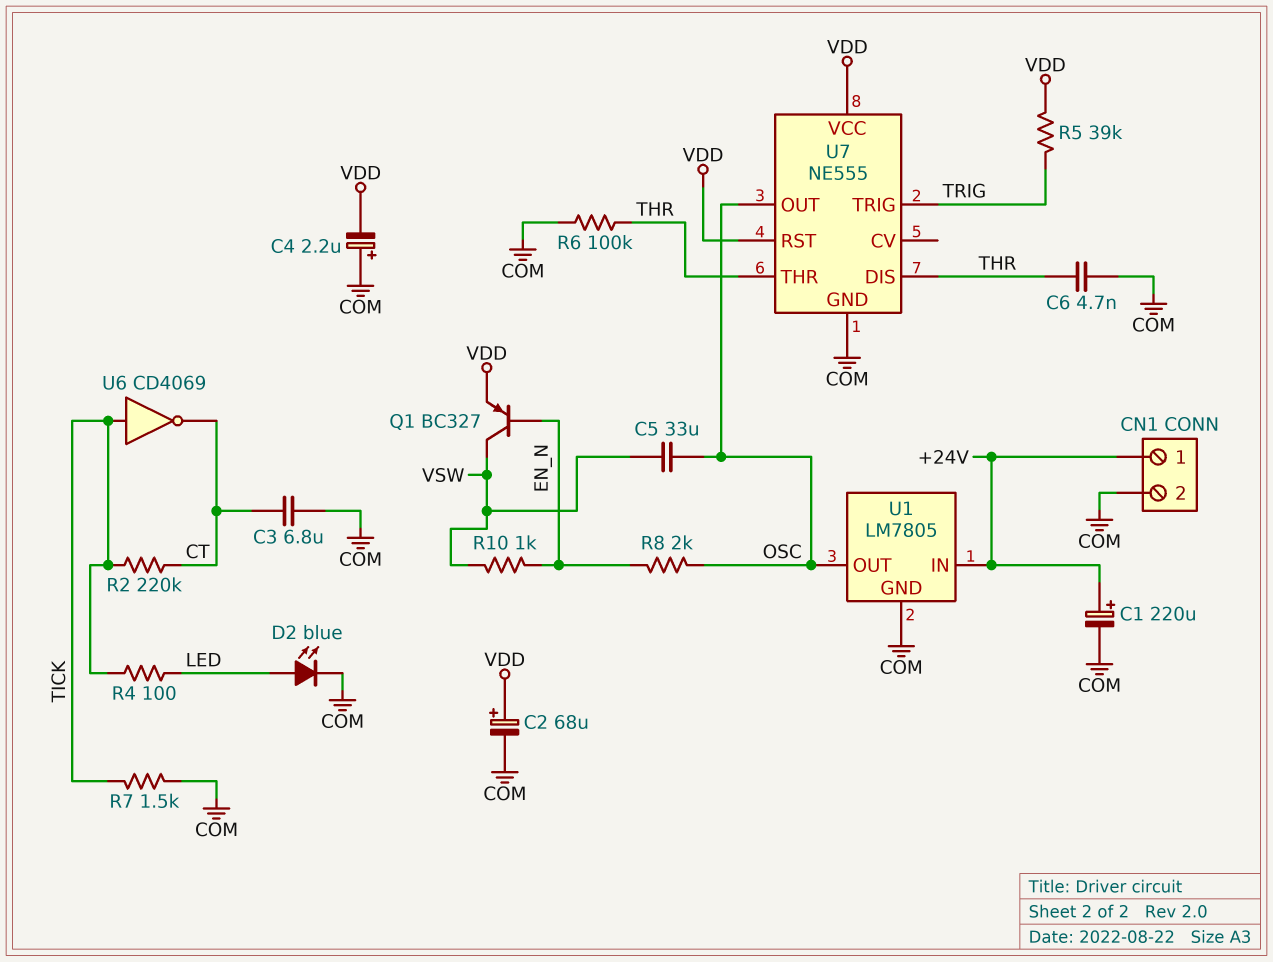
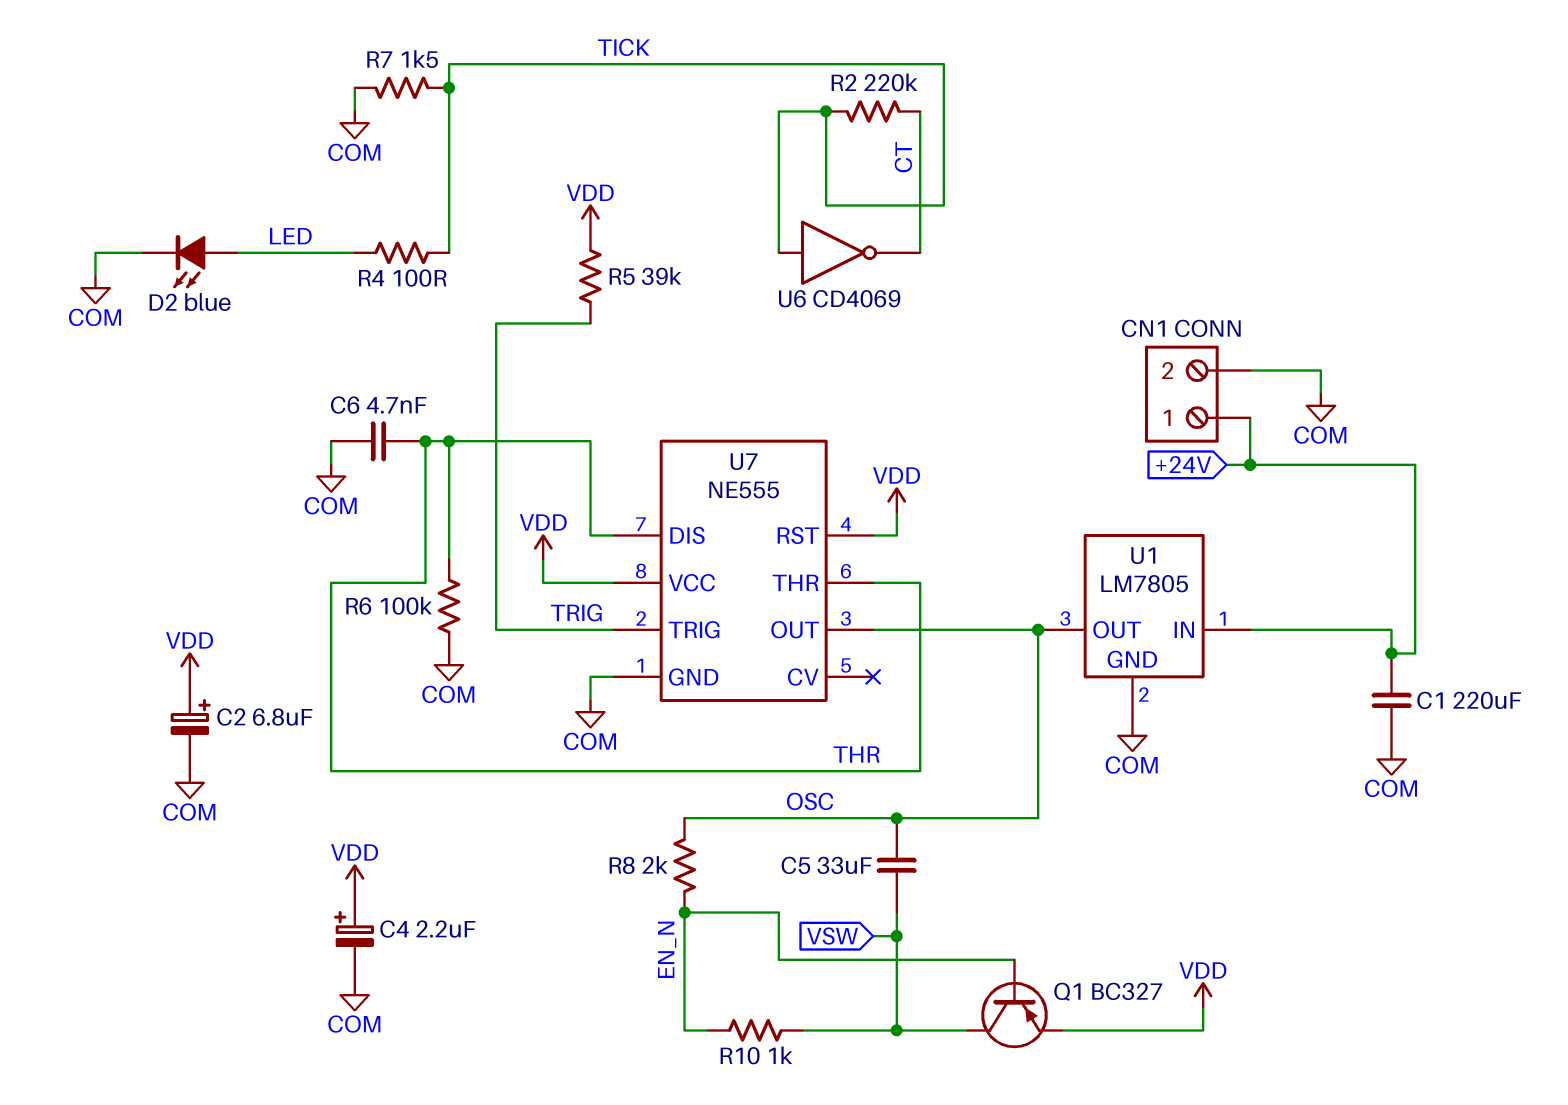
C1: 220uF (plus +24V, minus COM) -> 220uF (+24V, COM)
C2: 68uF (plus VDD, minus COM) -> 6.8uF (plus VDD, minus COM)
C3: 6.8uF (COM, CT) -> none
C4: 2.2uF (plus COM, minus VDD) -> 2.2uF (plus VDD, minus COM)

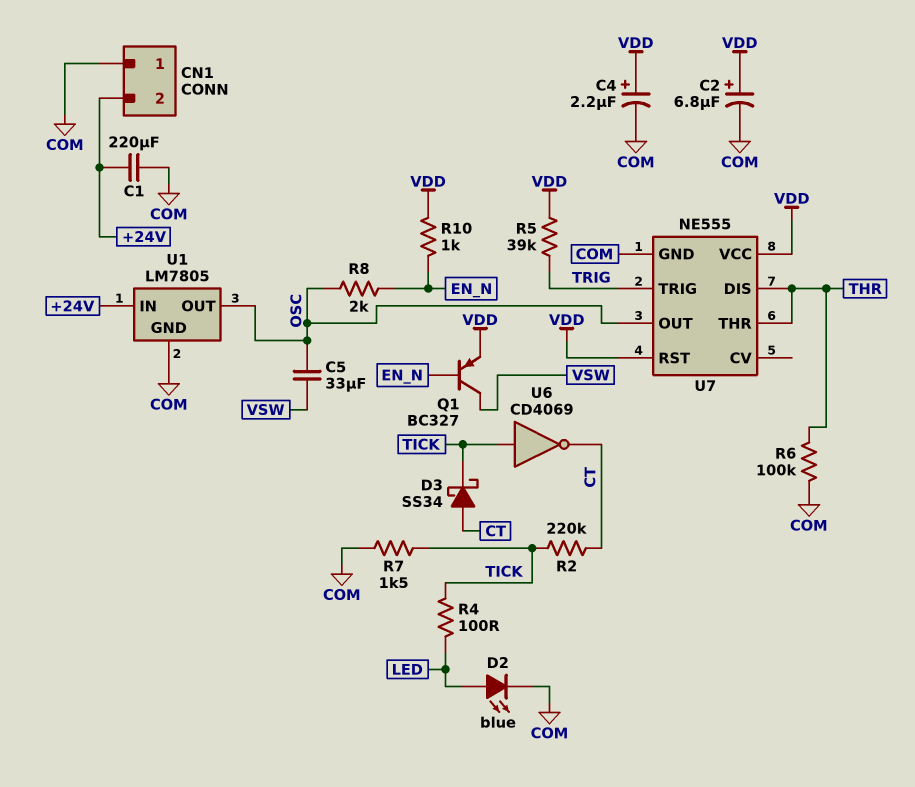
C6: 4.7nF (COM, THR) -> none
CN1 pin 1: +24V -> COM
CN1 pin 2: COM -> +24V
D3: none -> schottky SS34 (A CT, K TICK)
R10: 1k (EN_N, VSW) -> 1k (EN_N, VDD)

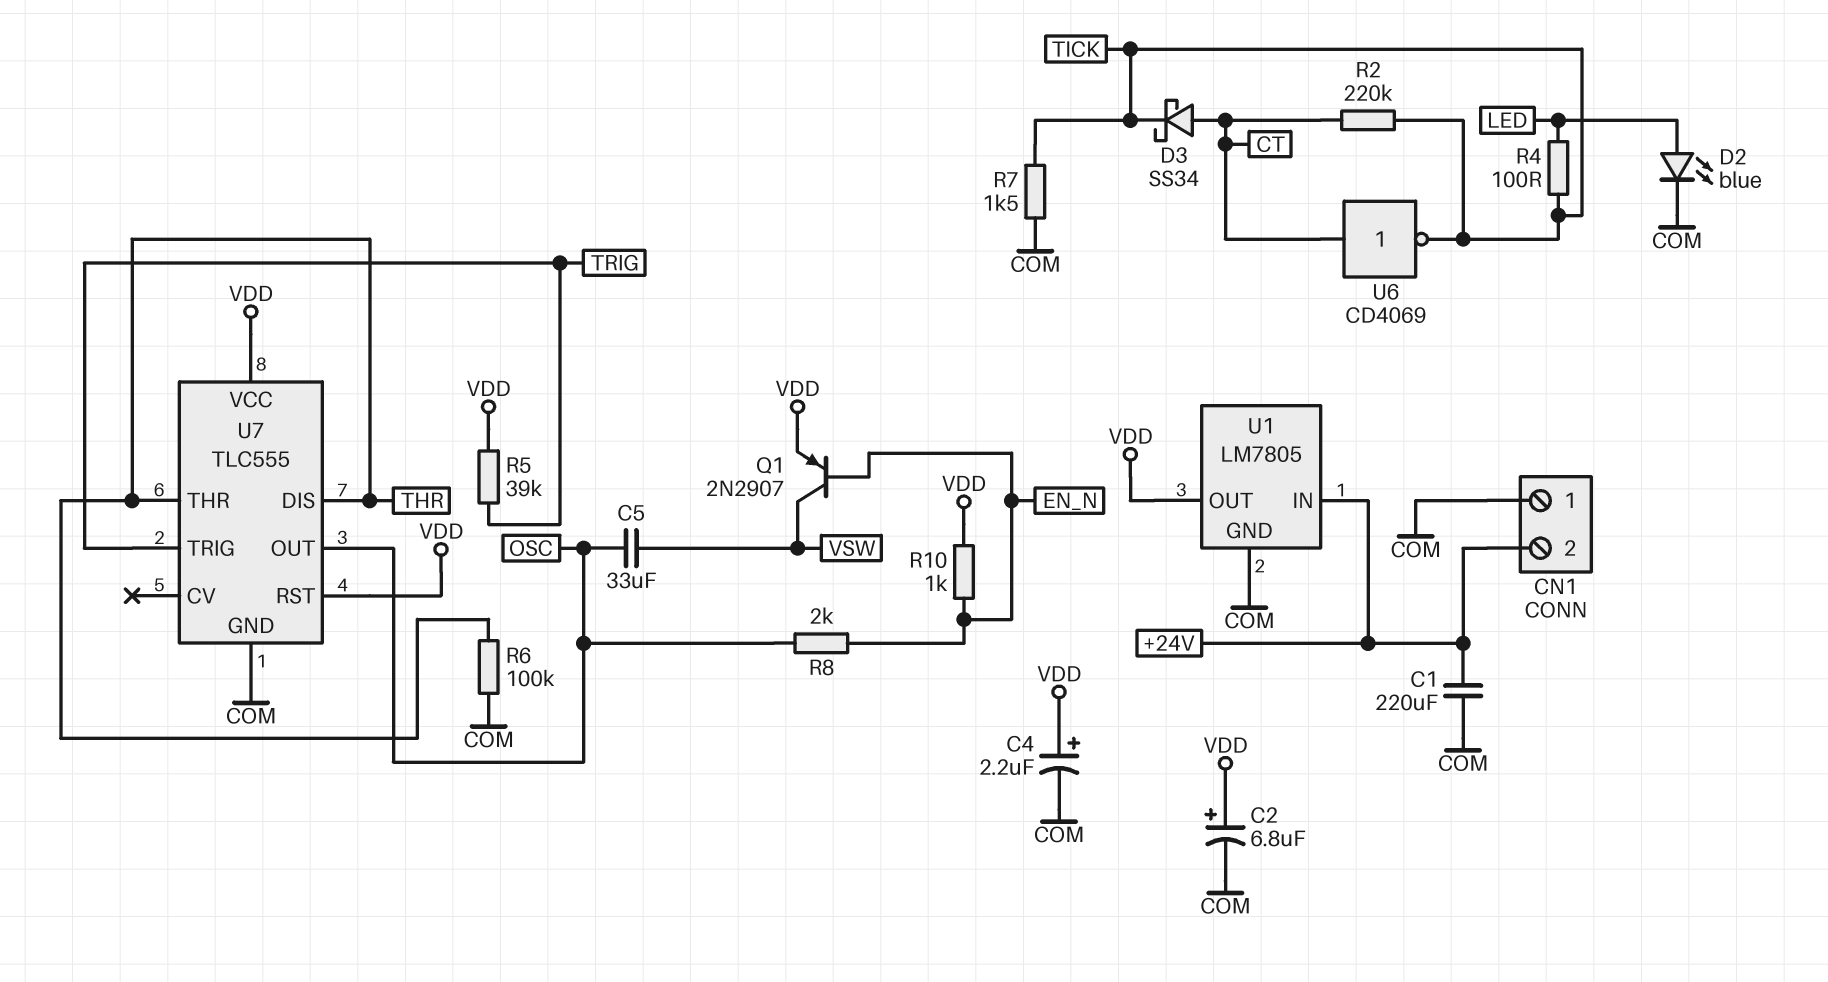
Q1: PNP BC327 (B EN_N, C VSW, E VDD) -> PNP 2N2907 (B EN_N, C VSW, E VDD)
U1 pin OUT: OSC -> VDD
U6: NOT CD4069 (in TICK, out CT) -> NOT CD4069 (in CT, out TICK)
U7: NE555 -> TLC555

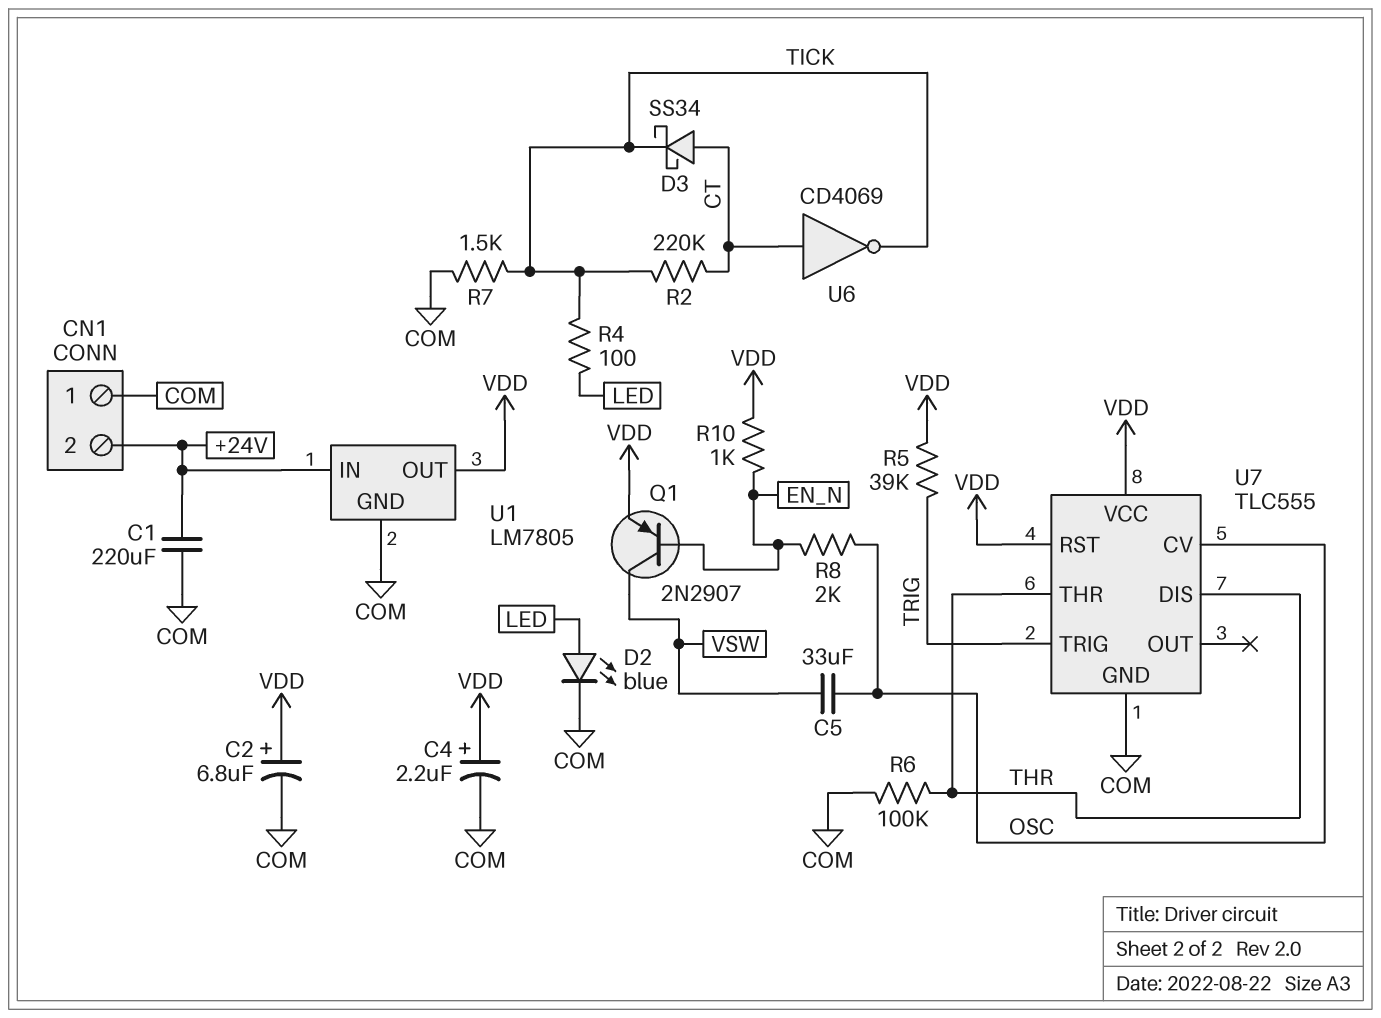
U7 pin CV: none -> OSC
U7 pin OUT: OSC -> none

